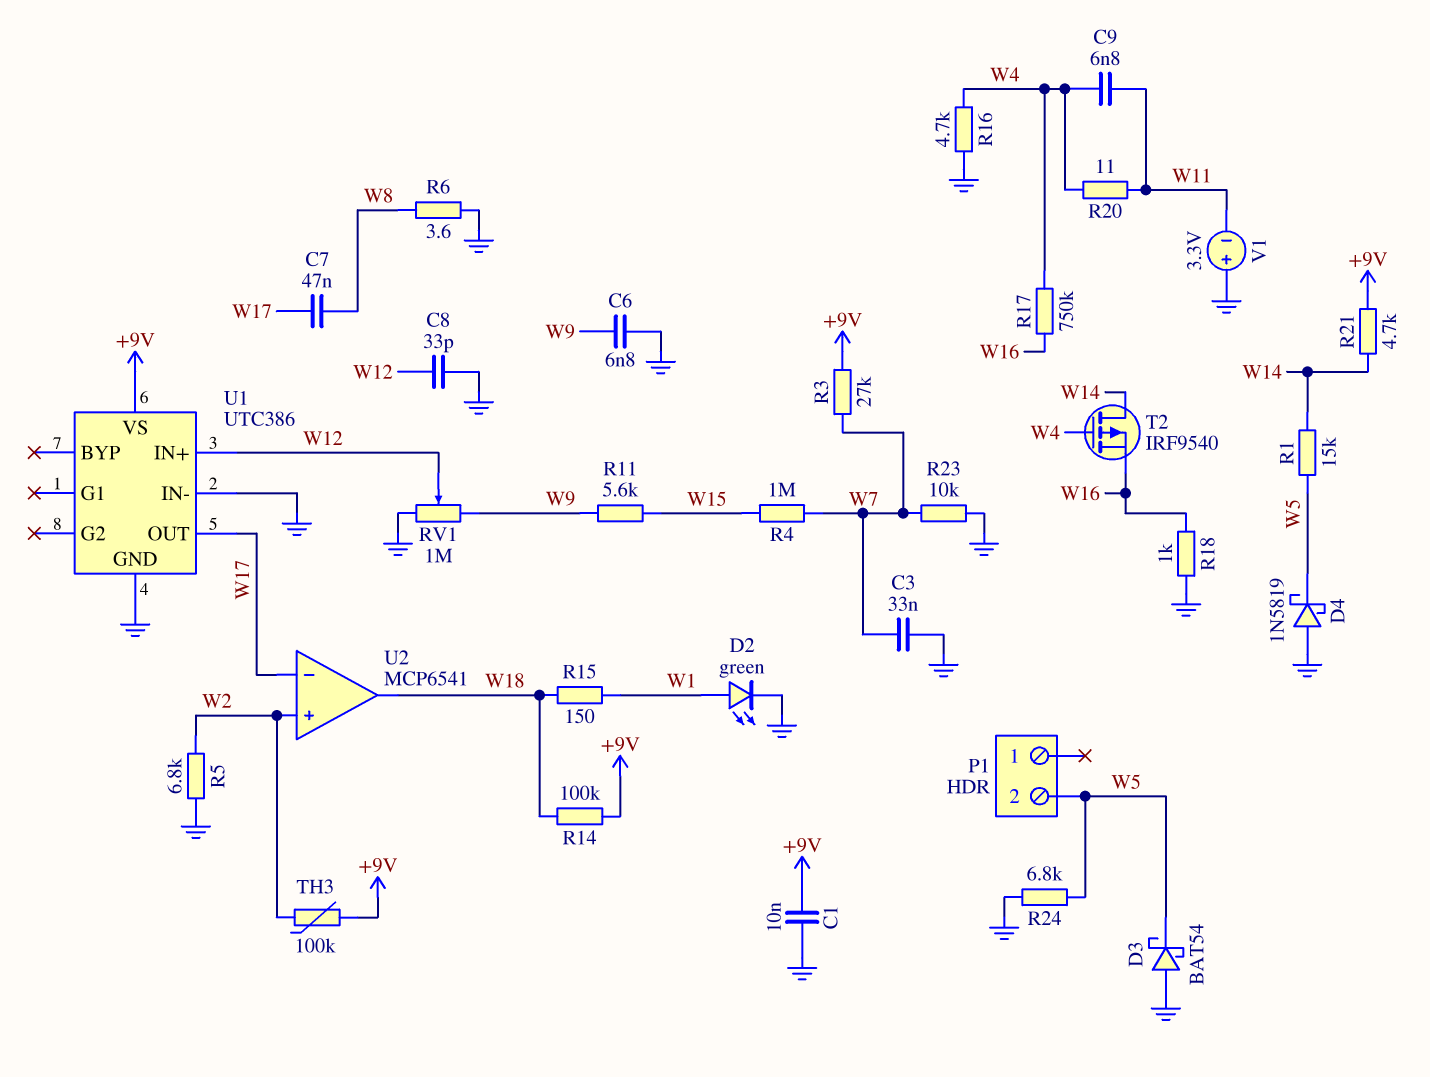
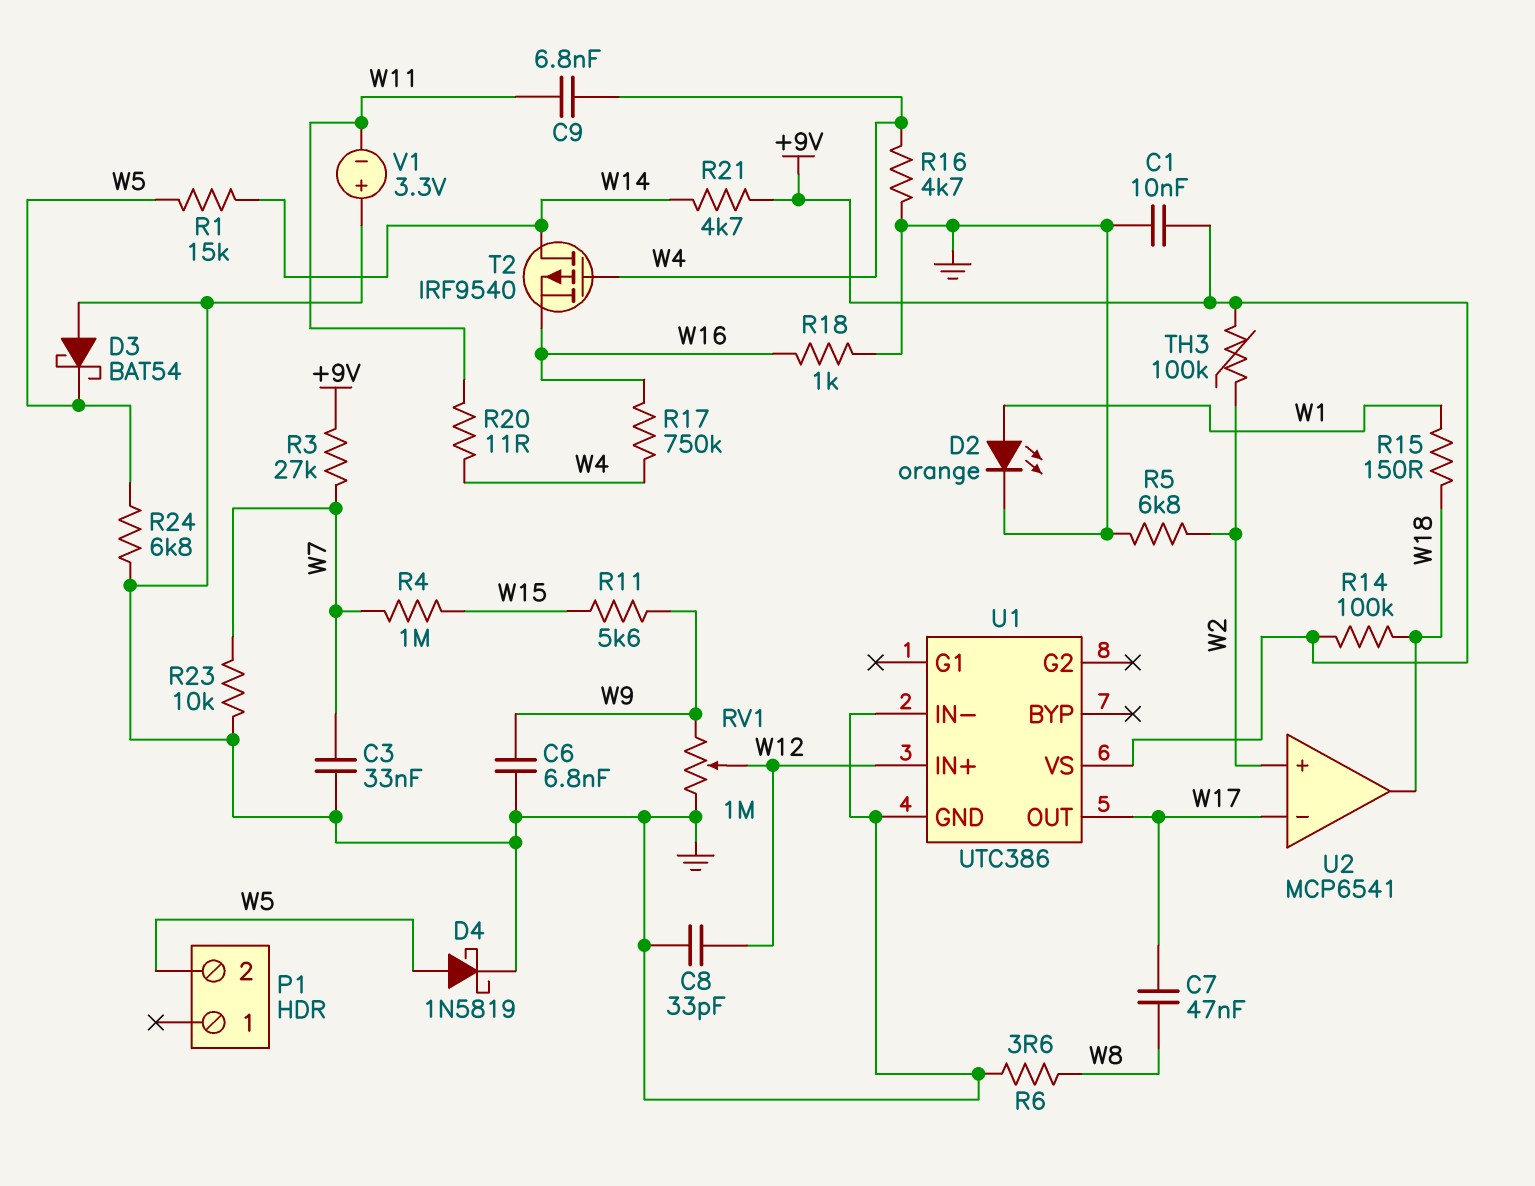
D2: LED green (A W1, K GND) -> LED orange (A W1, K GND)
D4: schottky 1N5819 (A GND, K W5) -> schottky 1N5819 (A W5, K GND)

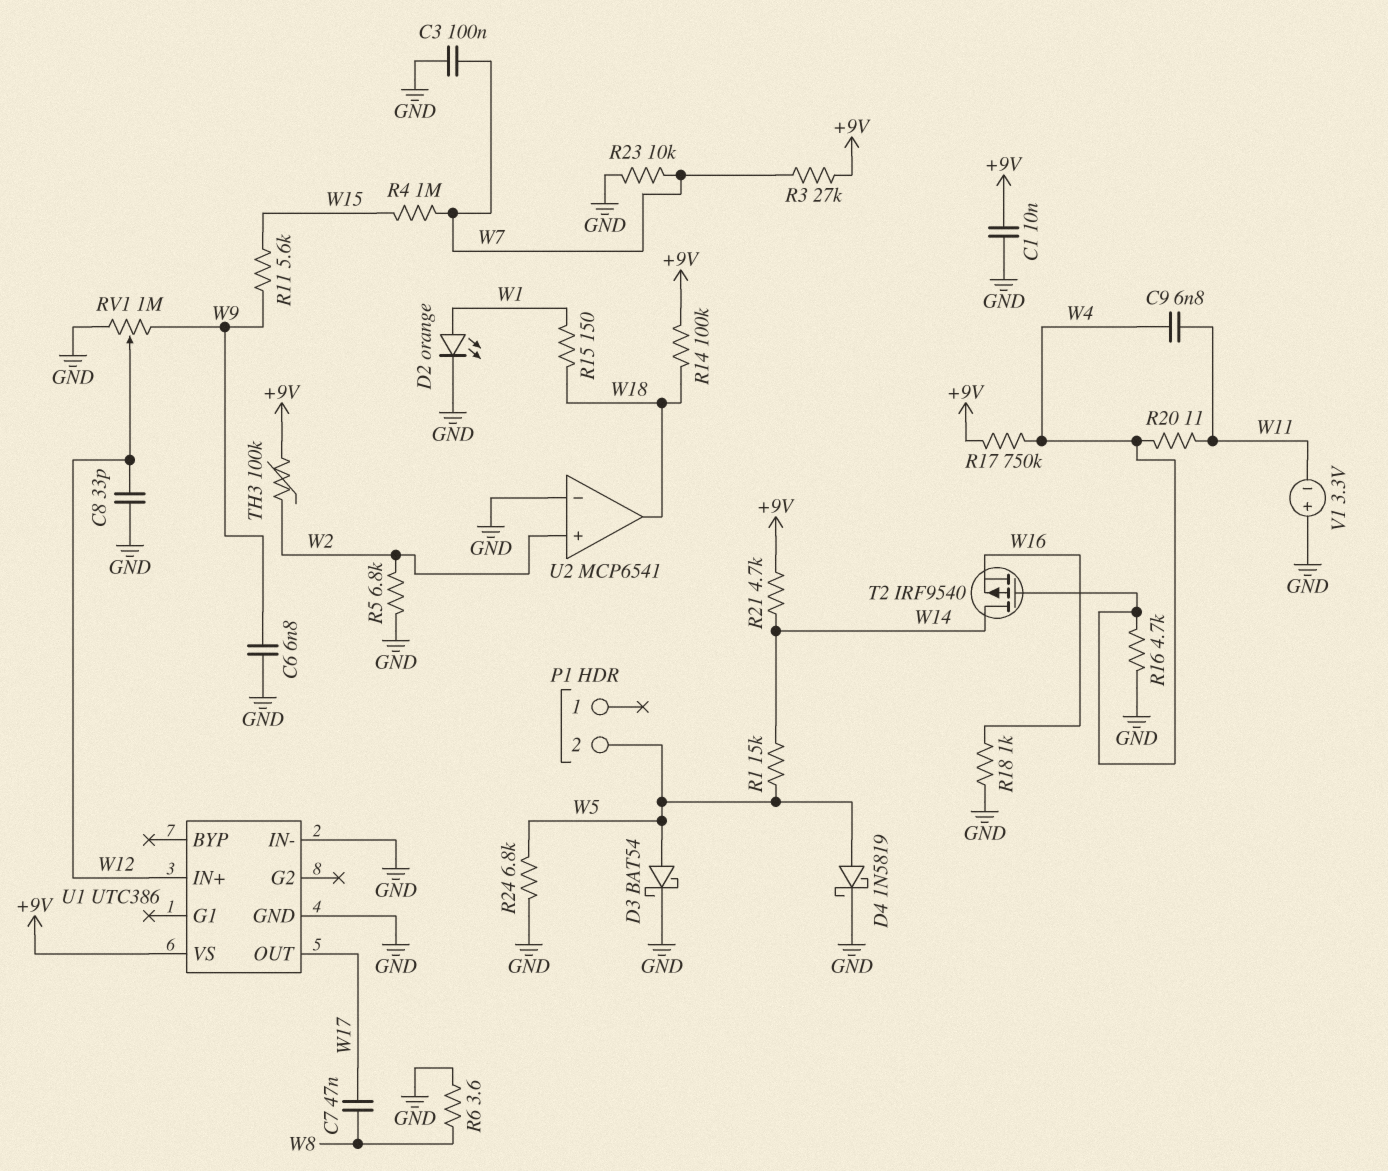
C3: 33nF (GND, W7) -> 100nF (GND, W7)
D3: schottky BAT54 (A GND, K W5) -> schottky BAT54 (A W5, K GND)
R17: 750k (W4, W16) -> 750k (+9V, W4)
U2 pin in-: W17 -> GND

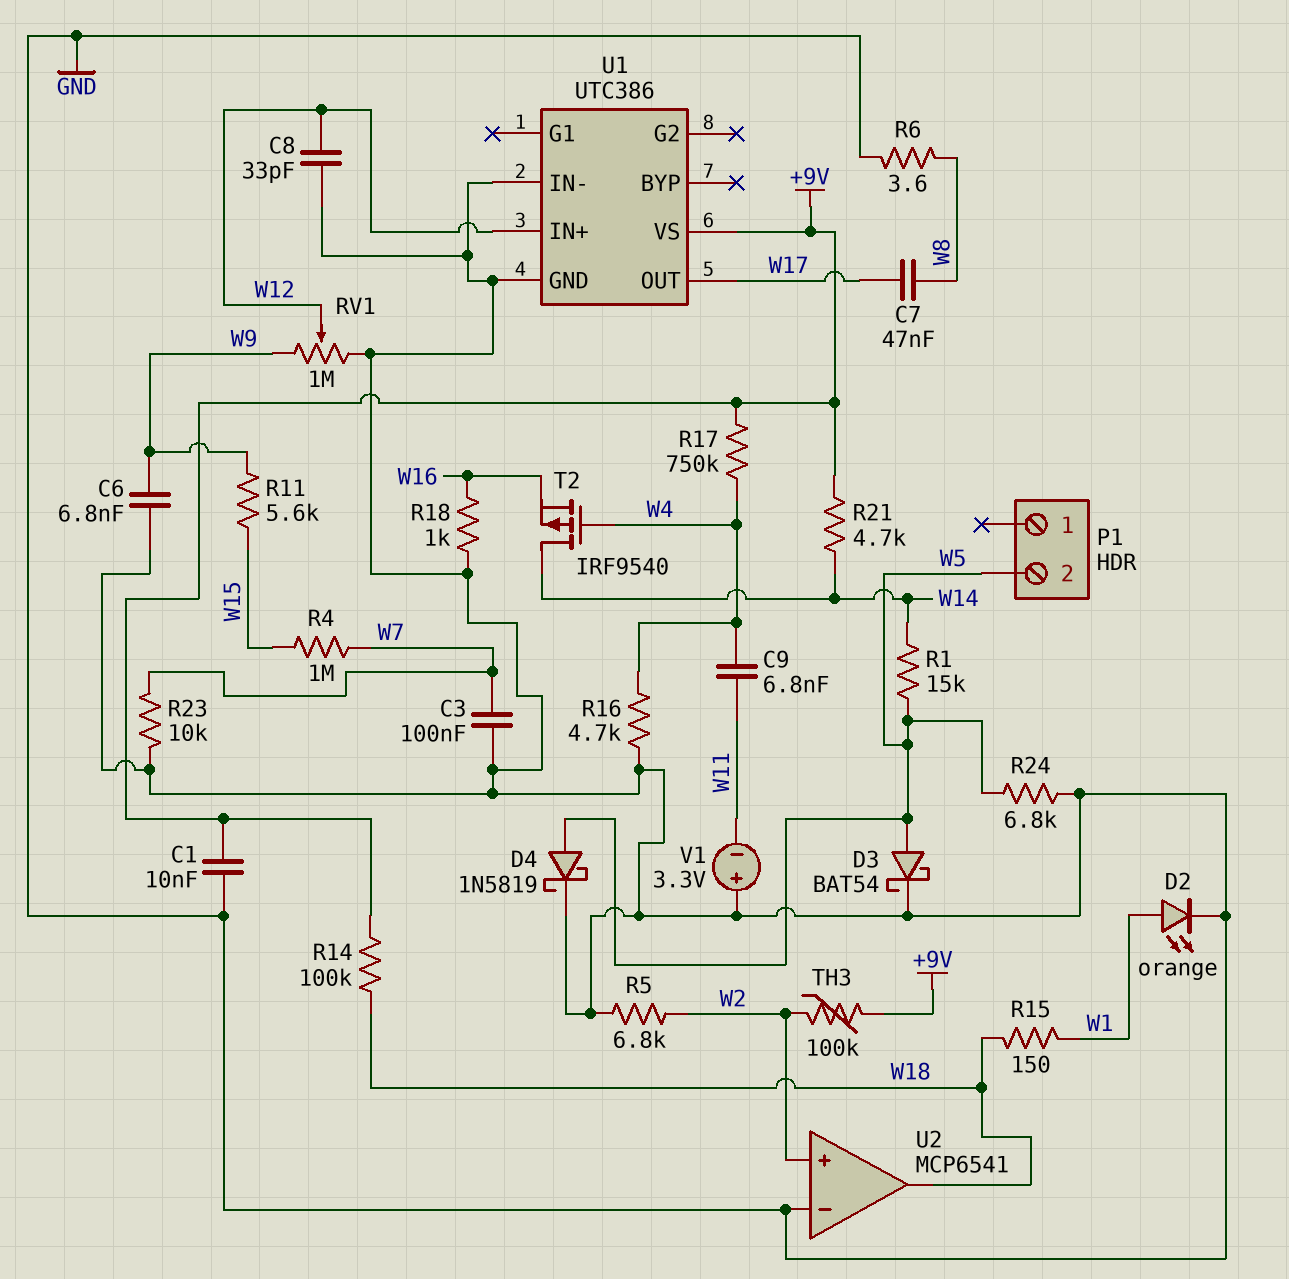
R3: 27k (+9V, W7) -> none
R20: 11 (W4, W11) -> none

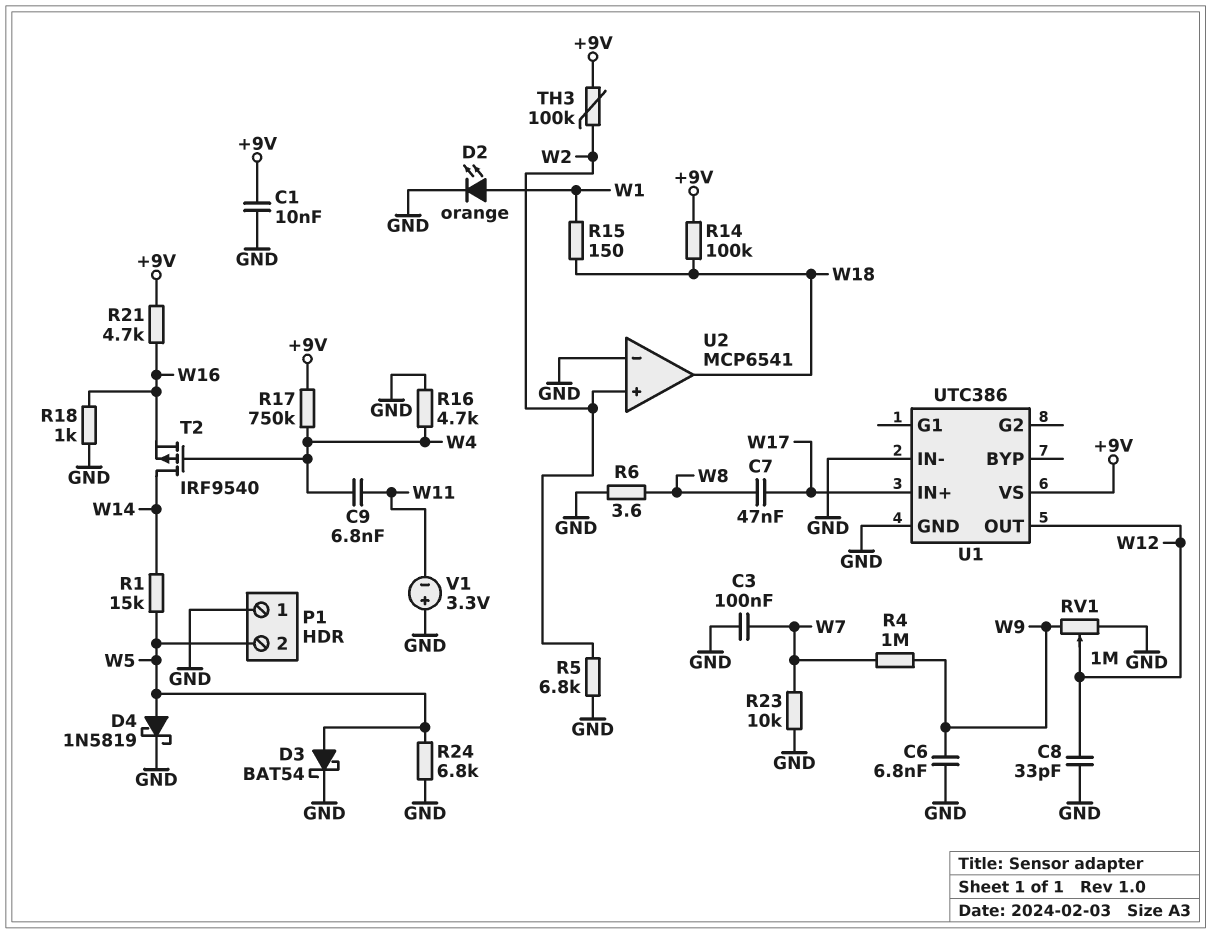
P1 pin 1: none -> GND
R4: 1M (W7, W15) -> 1M (W7, W9)
R11: 5.6k (W9, W15) -> none
R21: 4.7k (+9V, W14) -> 4.7k (+9V, W16)
U1 pin IN+: W12 -> W17
U1 pin OUT: W17 -> W12

